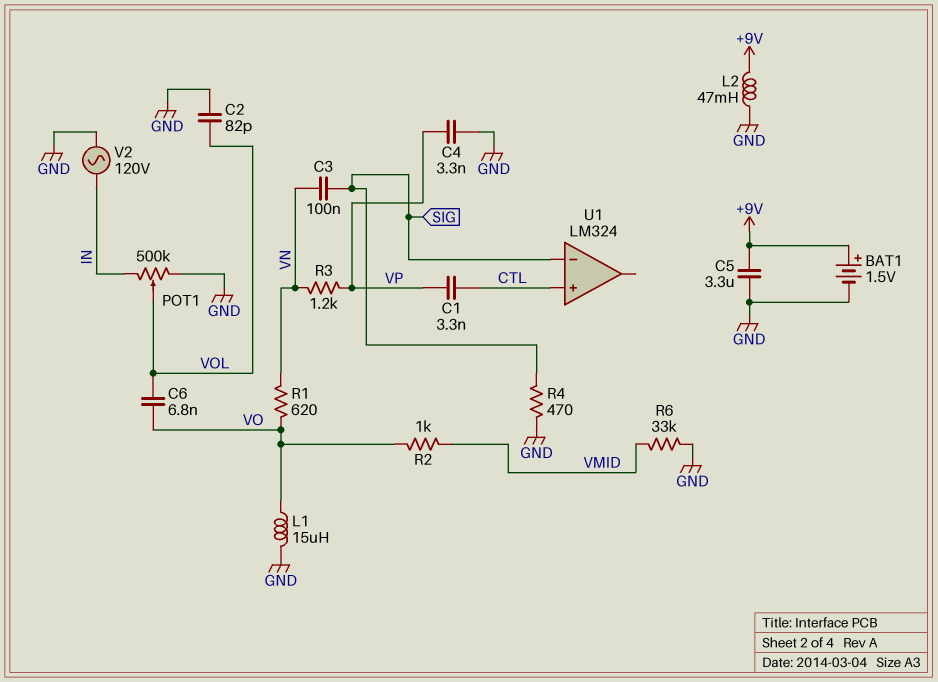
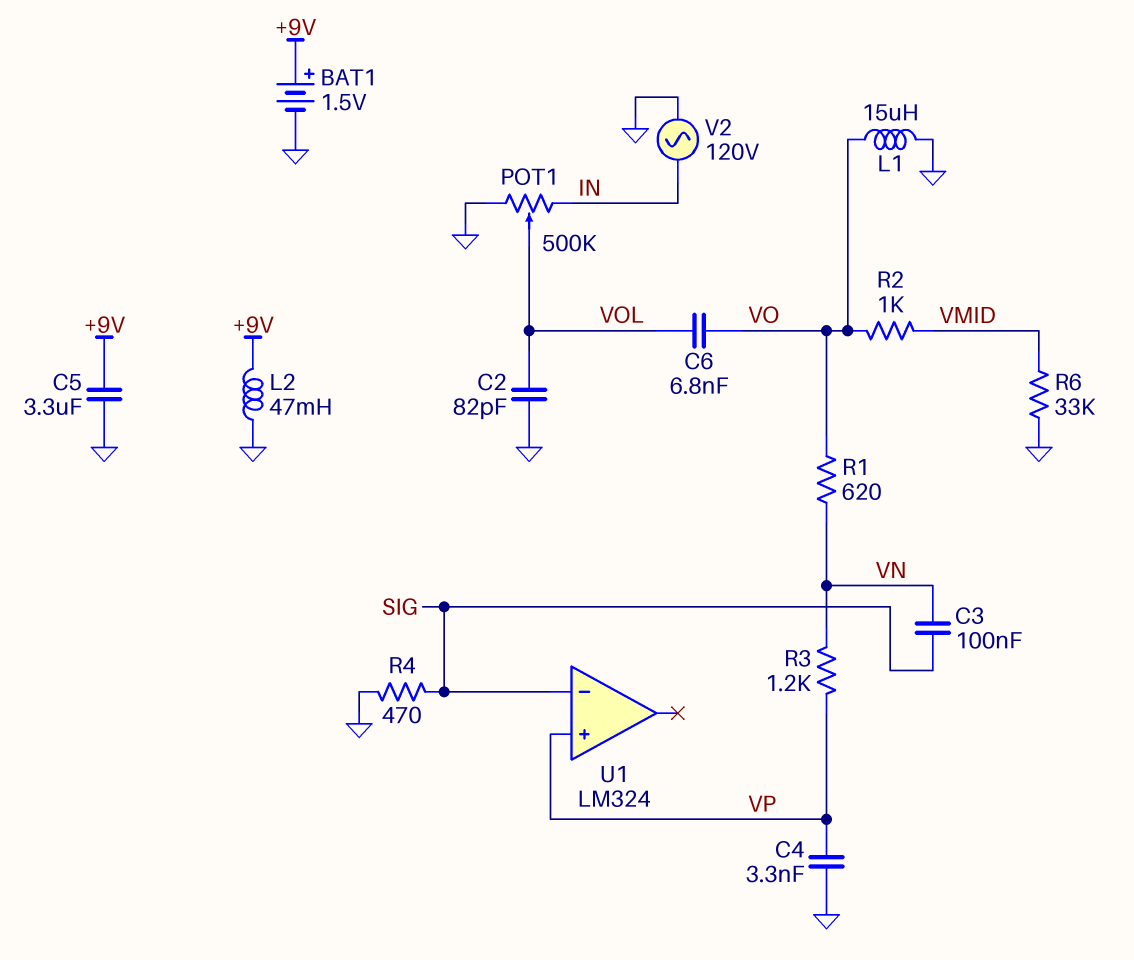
C1: 3.3nF (CTL, VP) -> none
U1 pin in+: CTL -> VP

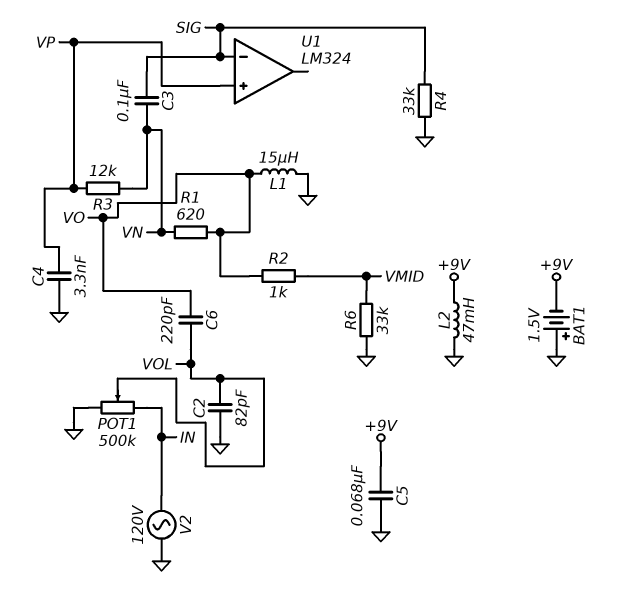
BAT1: 1.5V (plus +9V, minus GND) -> 1.5V (plus GND, minus +9V)
C5: 3.3uF (+9V, GND) -> 68nF (+9V, GND)
C6: 6.8nF (VO, VOL) -> 220pF (VO, VOL)
R3: 1.2k (VN, VP) -> 12k (VN, VP)
R4: 470 (GND, SIG) -> 33k (GND, SIG)

